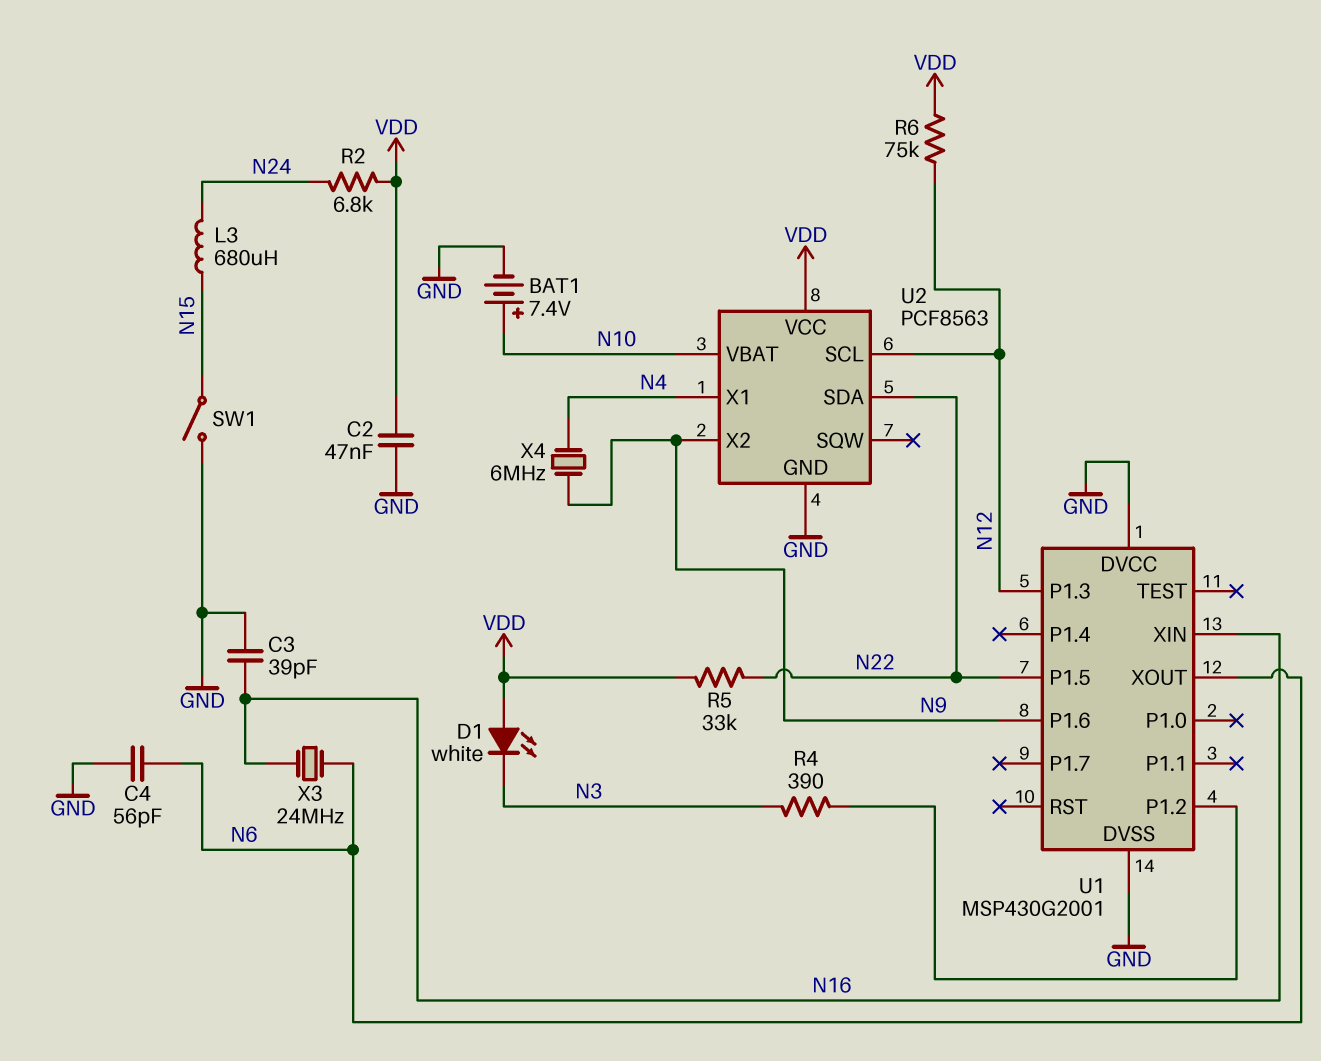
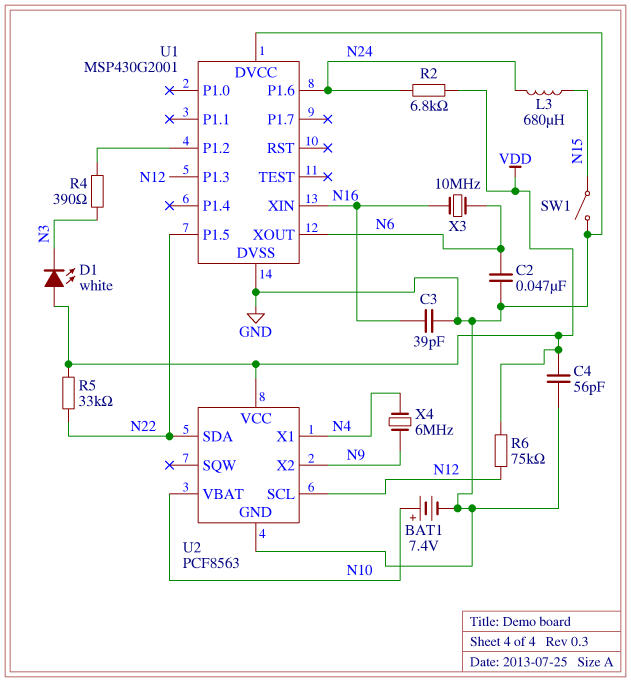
C2: 47nF (GND, VDD) -> 47nF (GND, N6)
C4: 56pF (GND, N6) -> 56pF (GND, VDD)
U1 pin P1.6: N9 -> N24
X3: 24MHz (N6, N16) -> 10MHz (N6, N16)

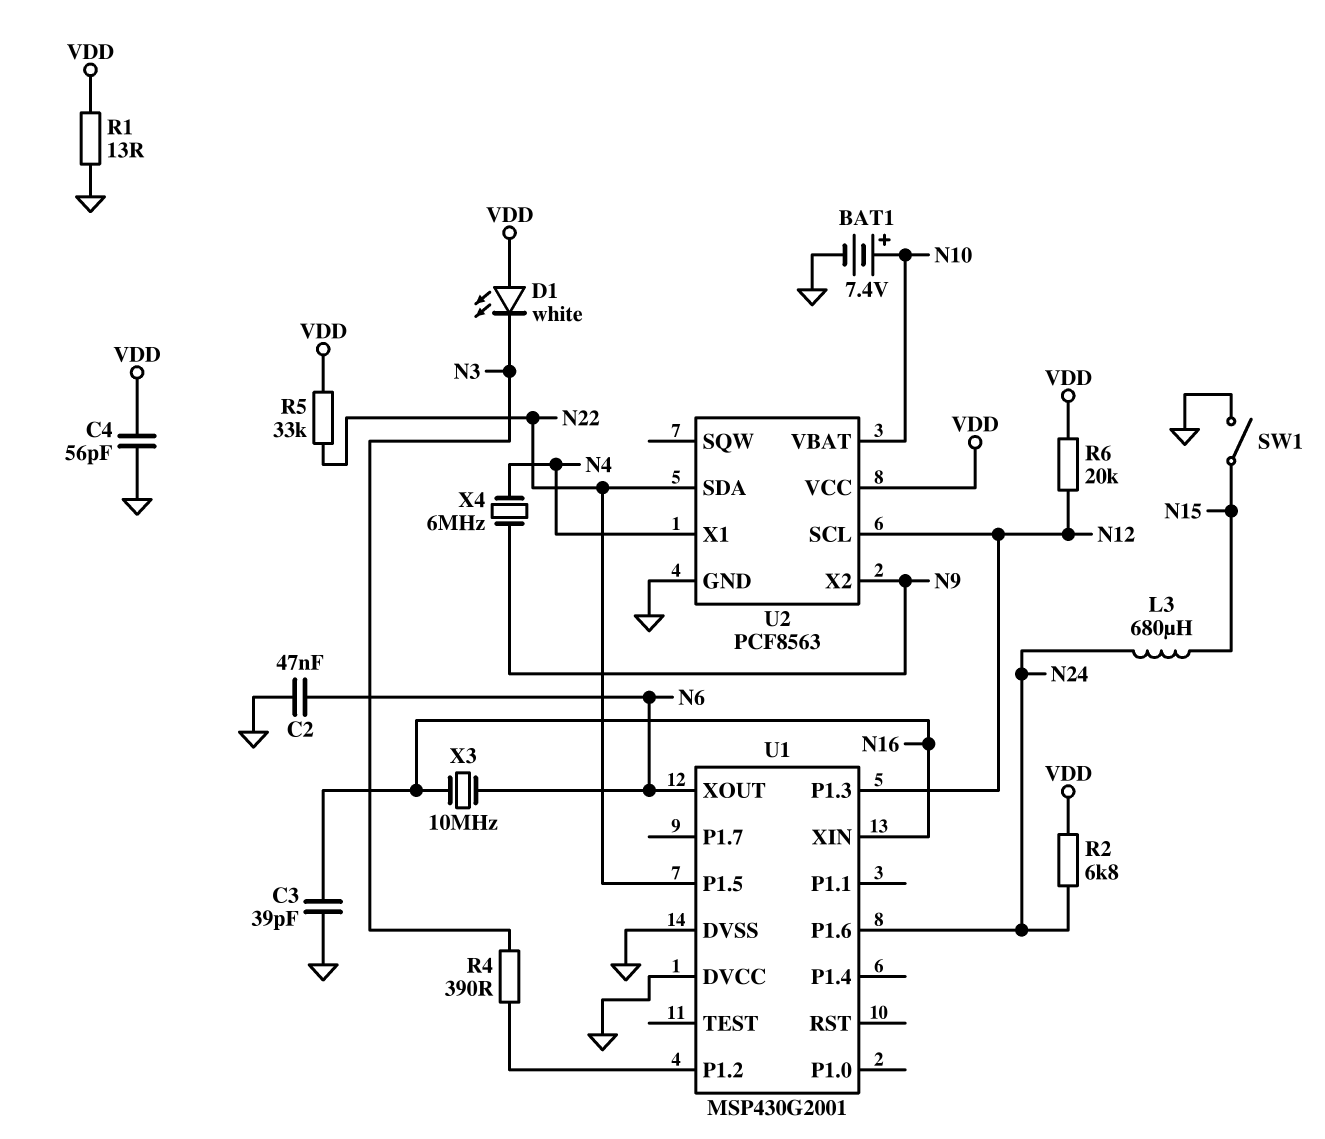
R1: none -> 13 (GND, VDD)
R6: 75k (N12, VDD) -> 20k (N12, VDD)

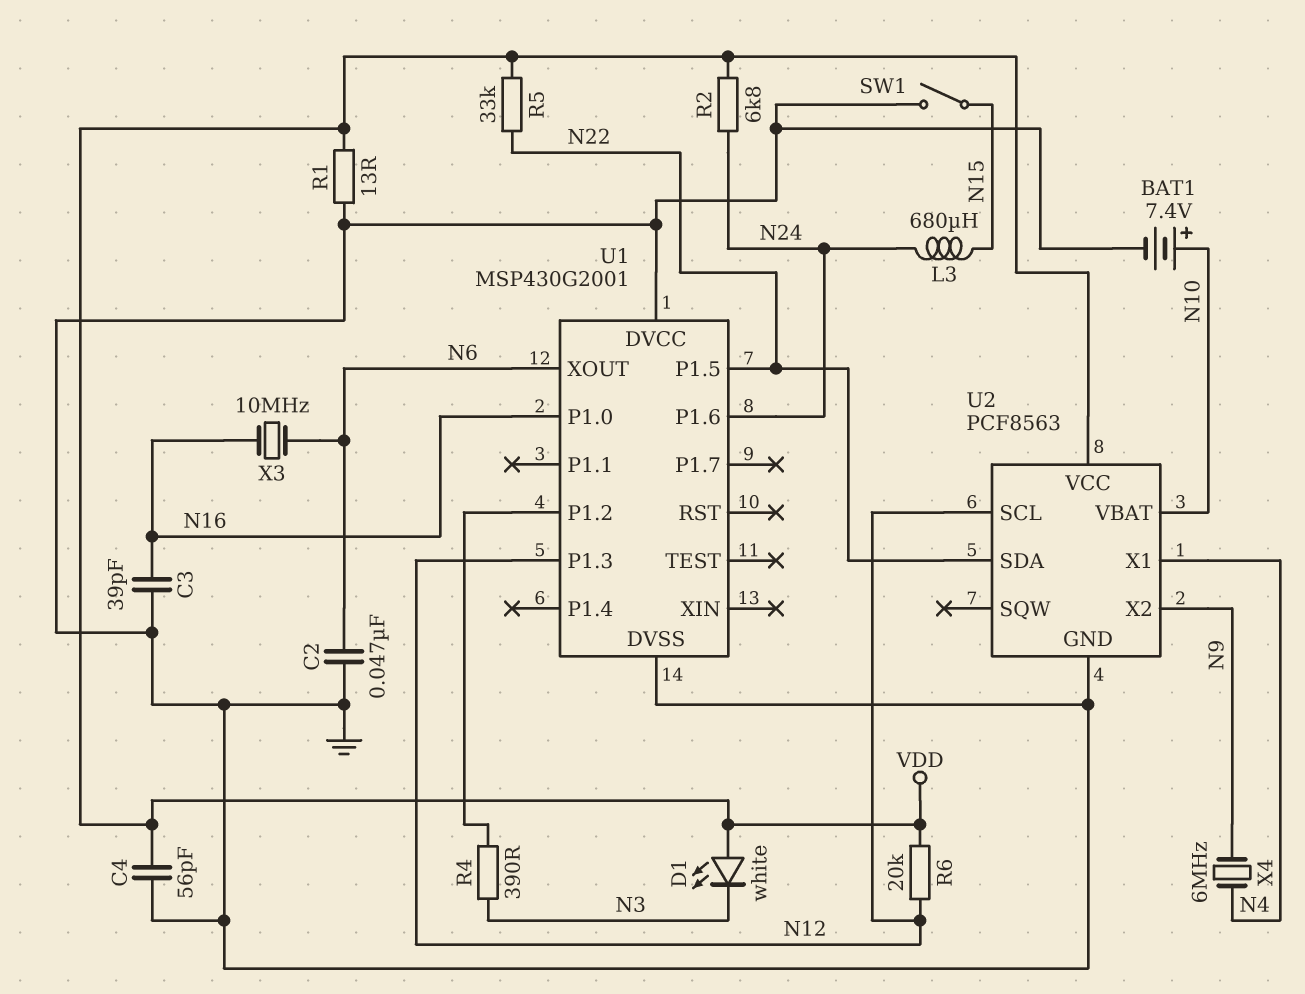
U1 pin P1.0: none -> N16
U1 pin XIN: N16 -> none

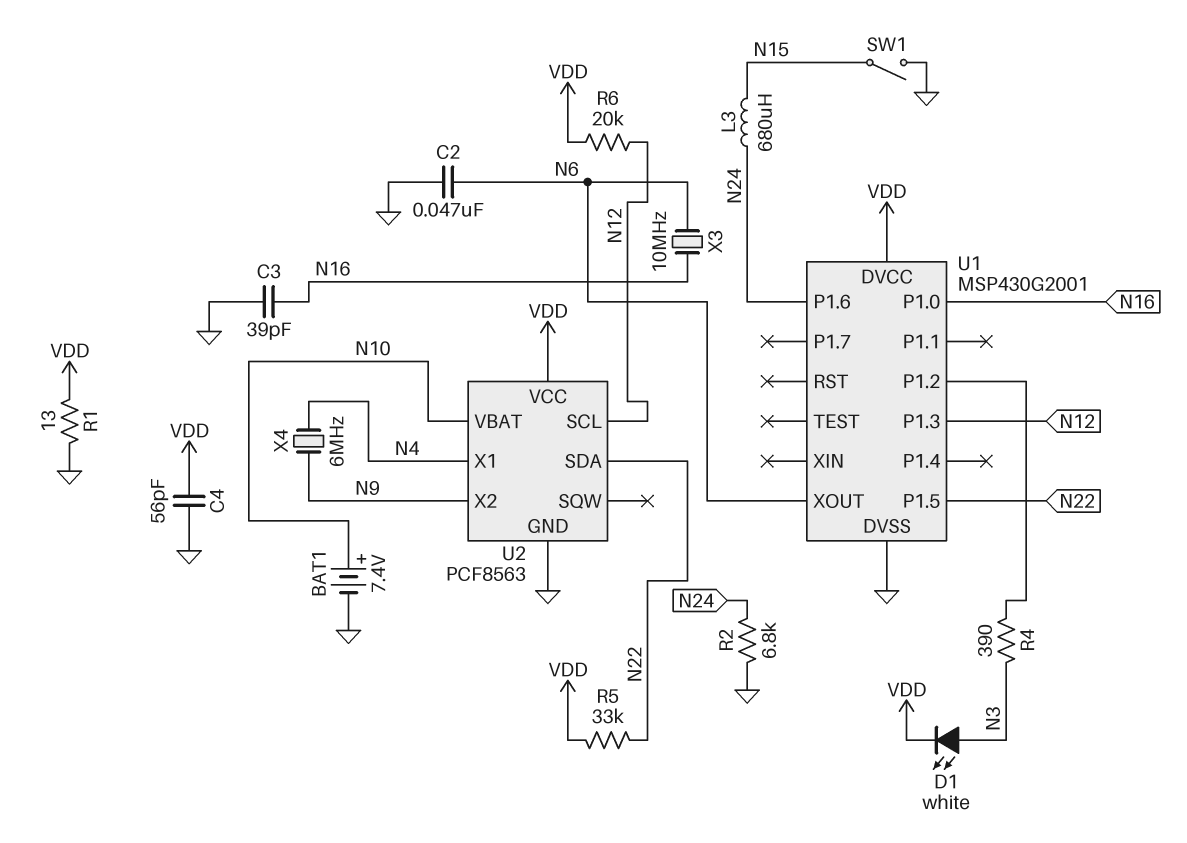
D1: LED white (A VDD, K N3) -> LED white (A N3, K VDD)
R2: 6.8k (N24, VDD) -> 6.8k (GND, N24)
U1 pin DVCC: GND -> VDD

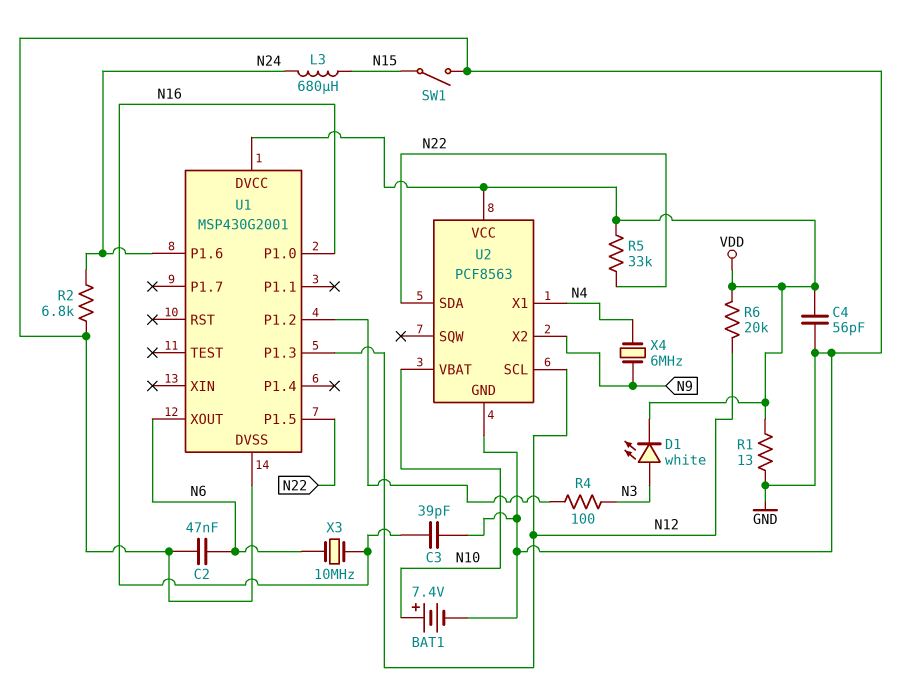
R4: 390 (N3, U1/P1.2) -> 100 (N3, U1/P1.2)

